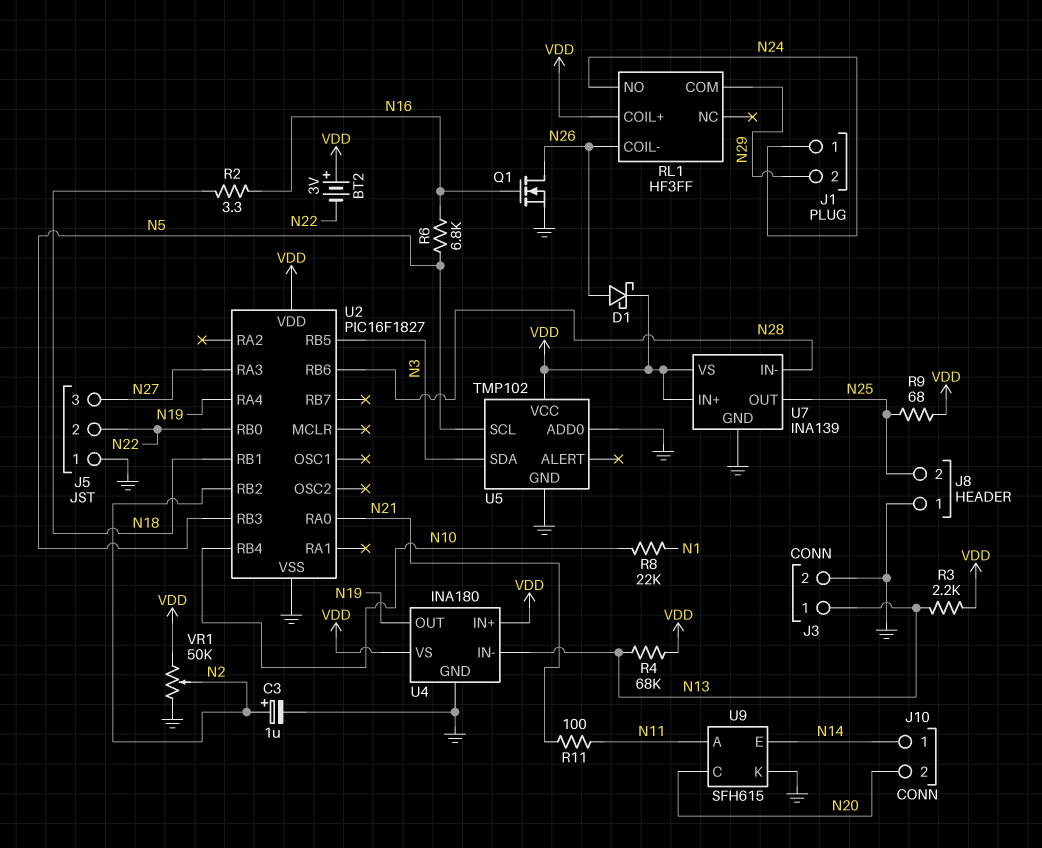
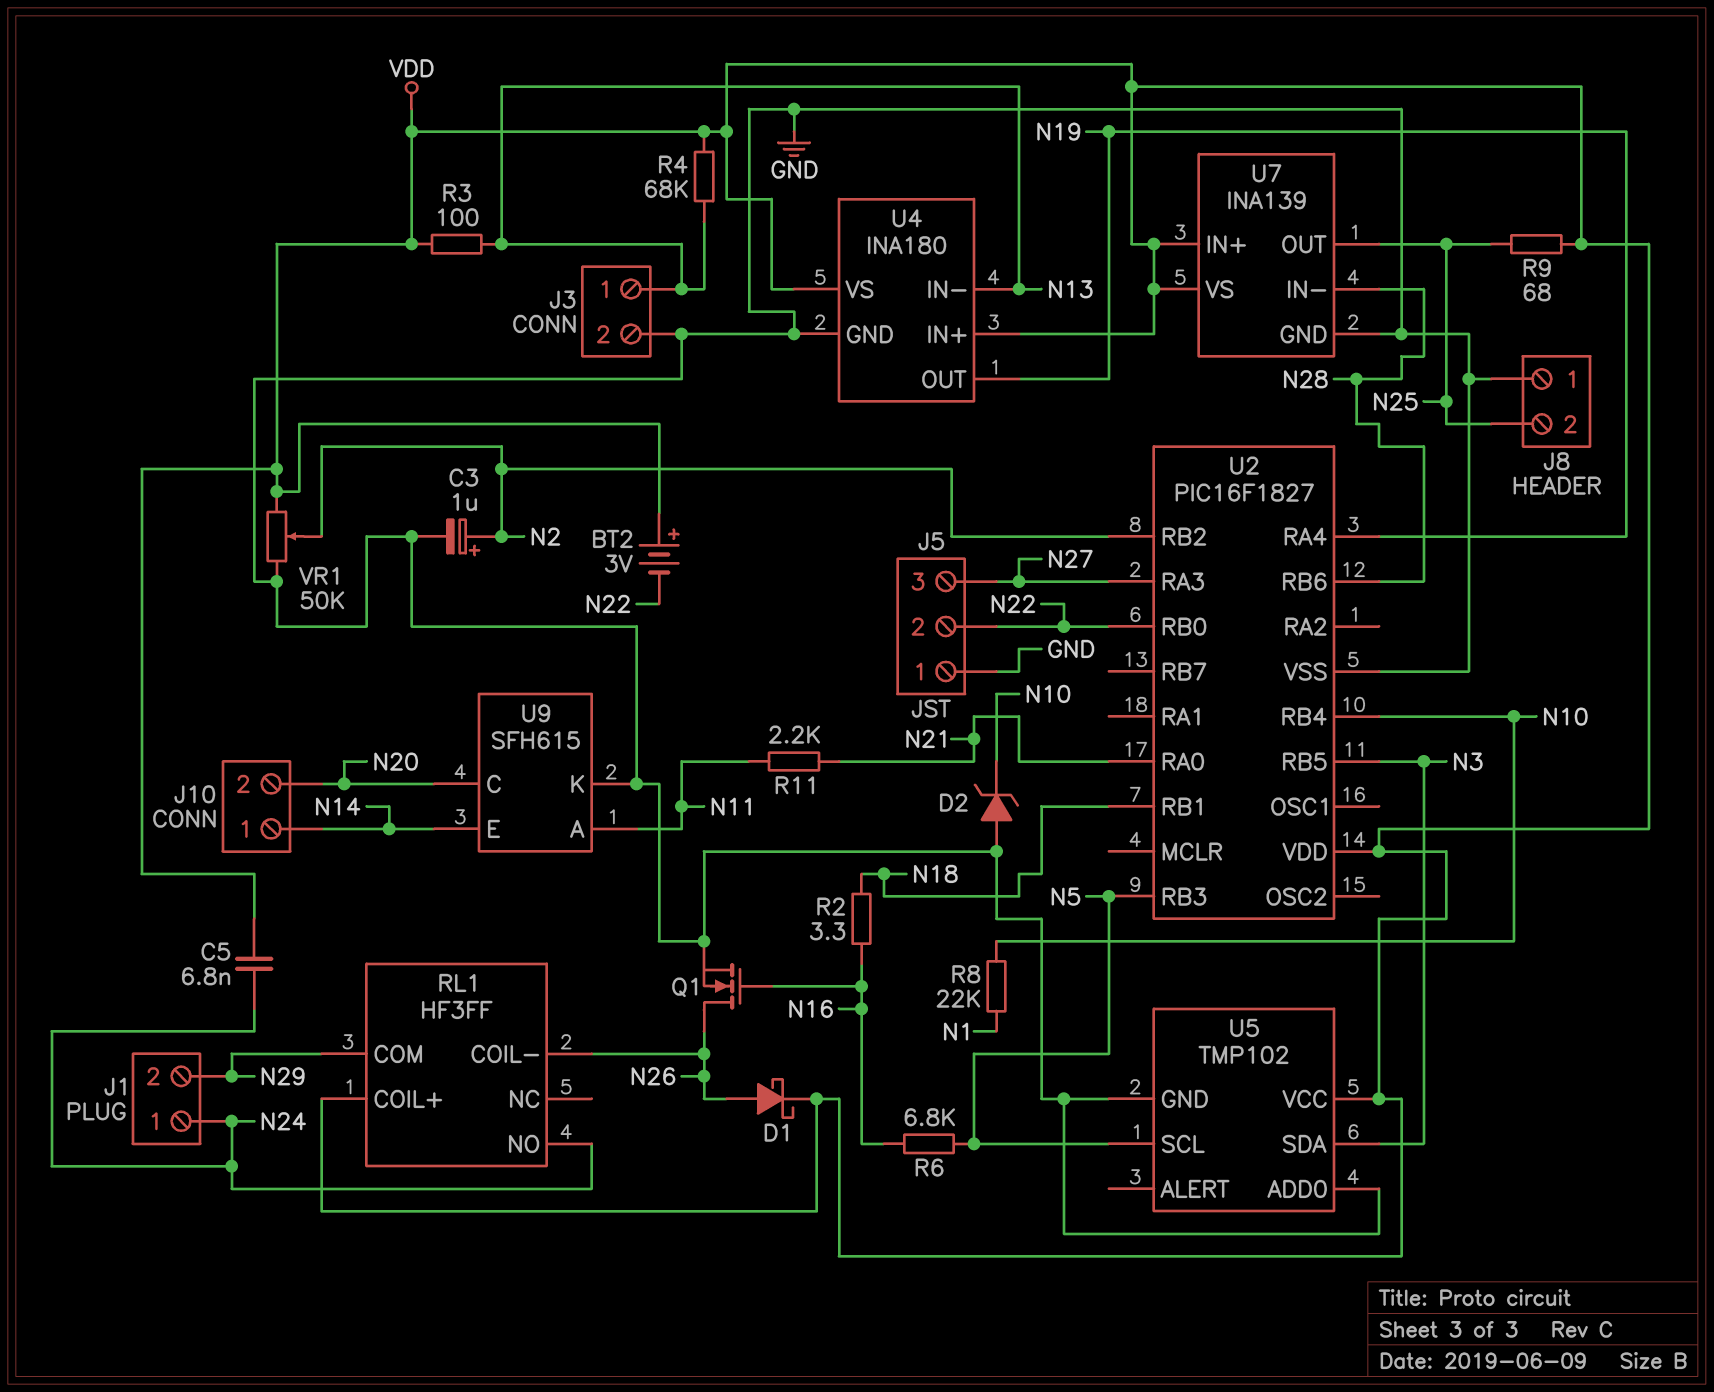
C5: none -> 6.8nF (N24, VDD)
D2: none -> zener (A GND, K N10)
R3: 2.2k (N13, VDD) -> 100 (N13, VDD)
R11: 100 (N11, N21) -> 2.2k (N11, N21)

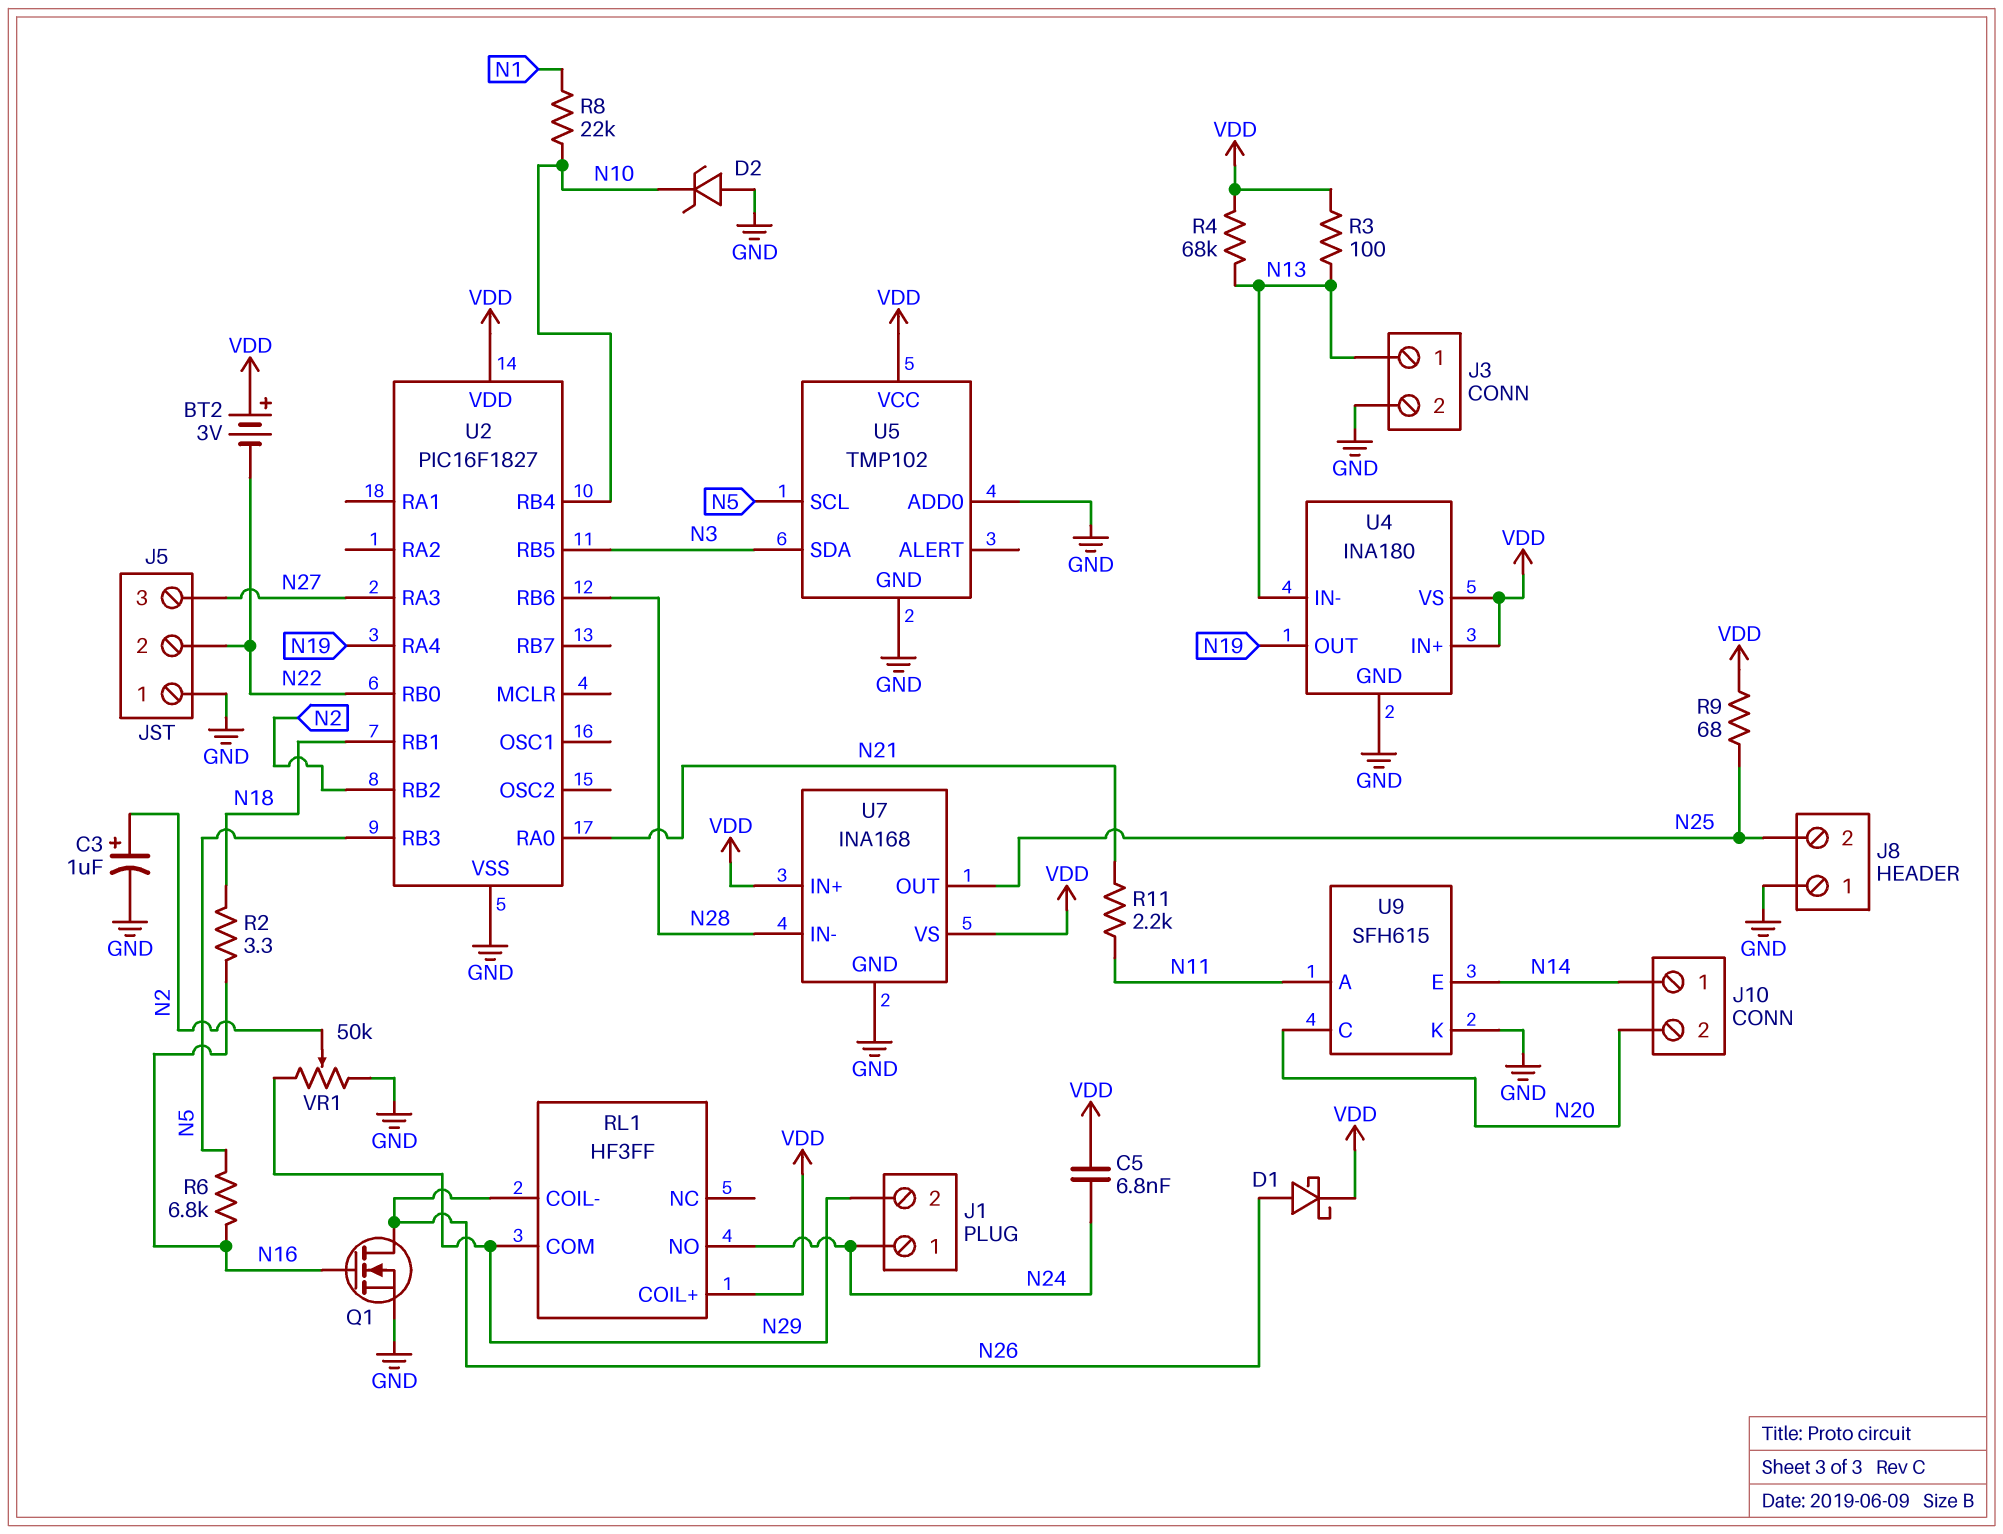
U7: INA139 -> INA168
VR1: 50k (GND, VDD, wiper N2) -> 50k (GND, N29, wiper N2)

